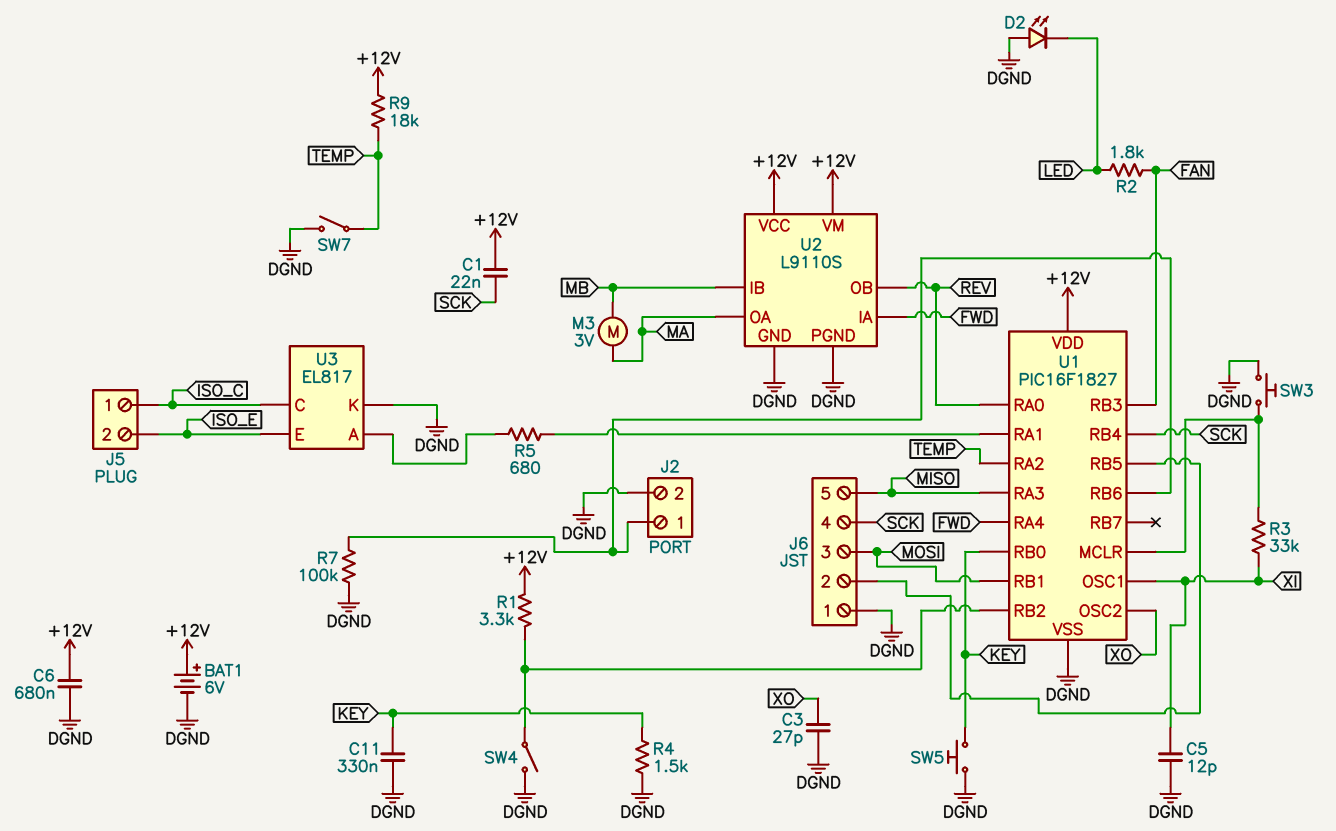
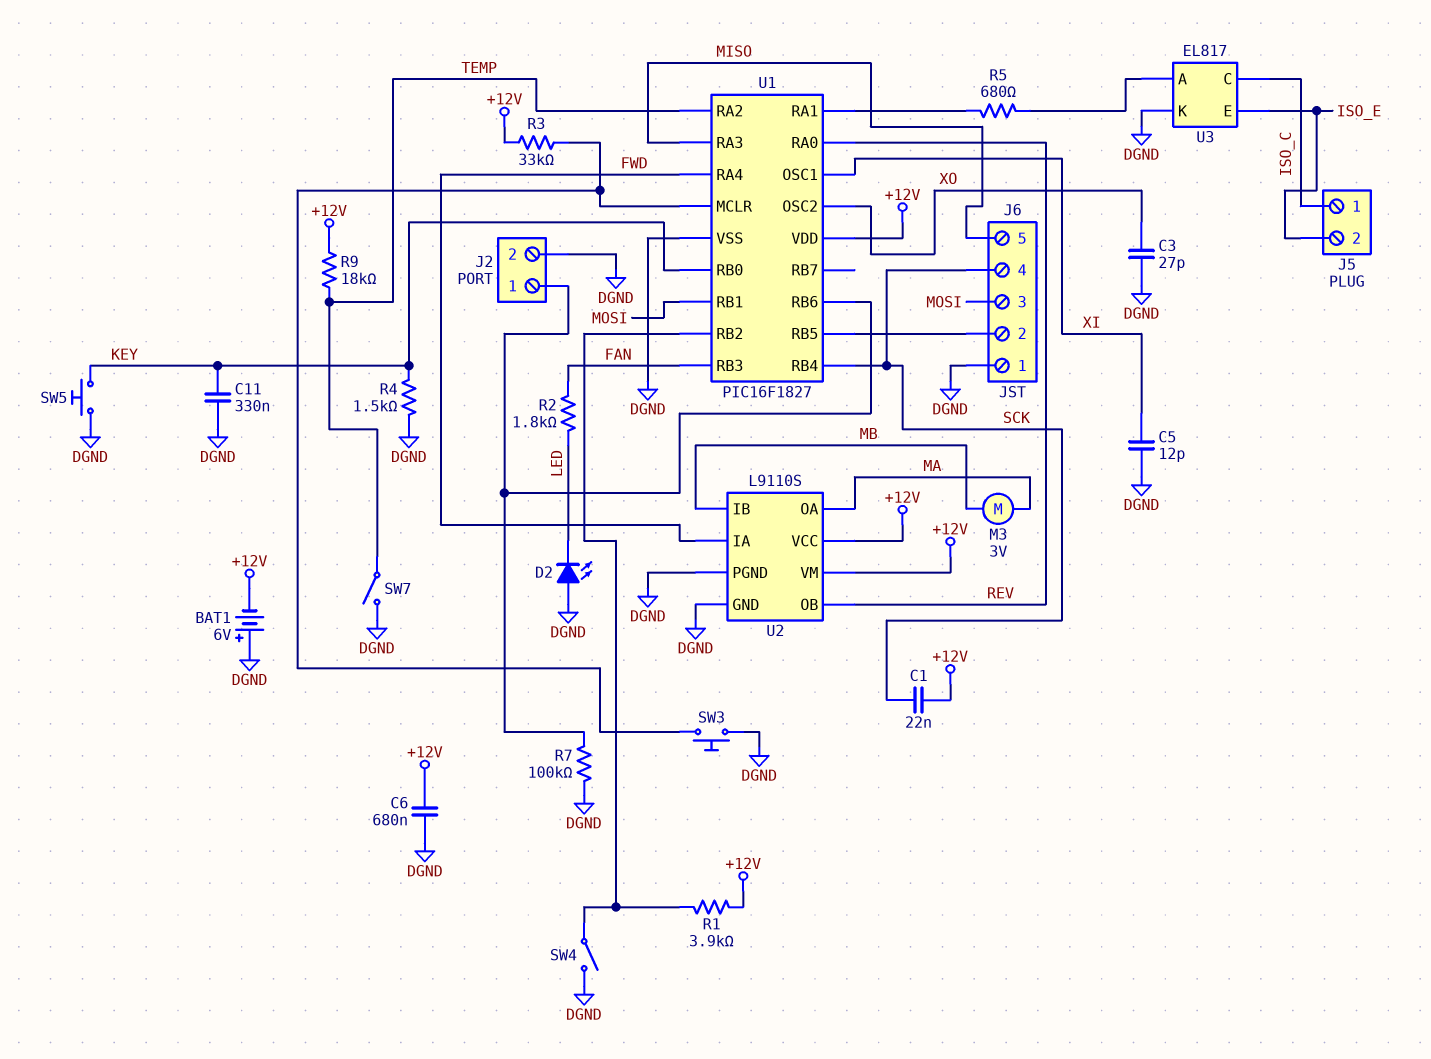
BAT1: 6V (plus +12V, minus DGND) -> 6V (plus DGND, minus +12V)
R1: 3.3k (+12V, U1/RB2) -> 3.9k (+12V, U1/RB2)
R3: 33k (U1/MCLR, XI) -> 33k (+12V, U1/MCLR)

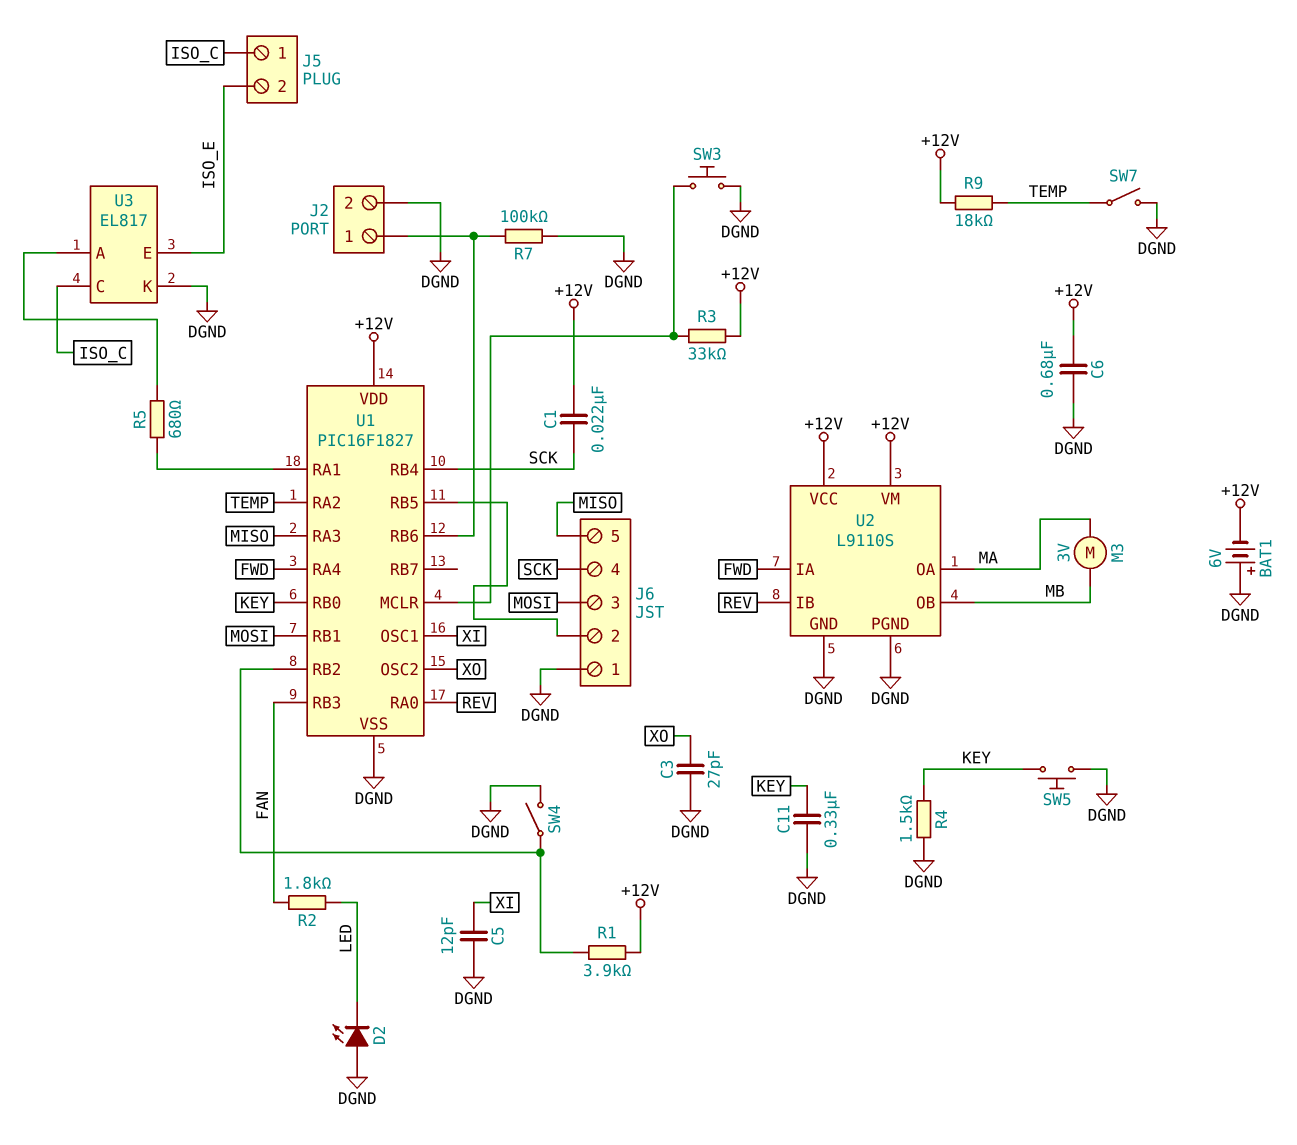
U2 pin IB: MB -> REV
U2 pin OB: REV -> MB

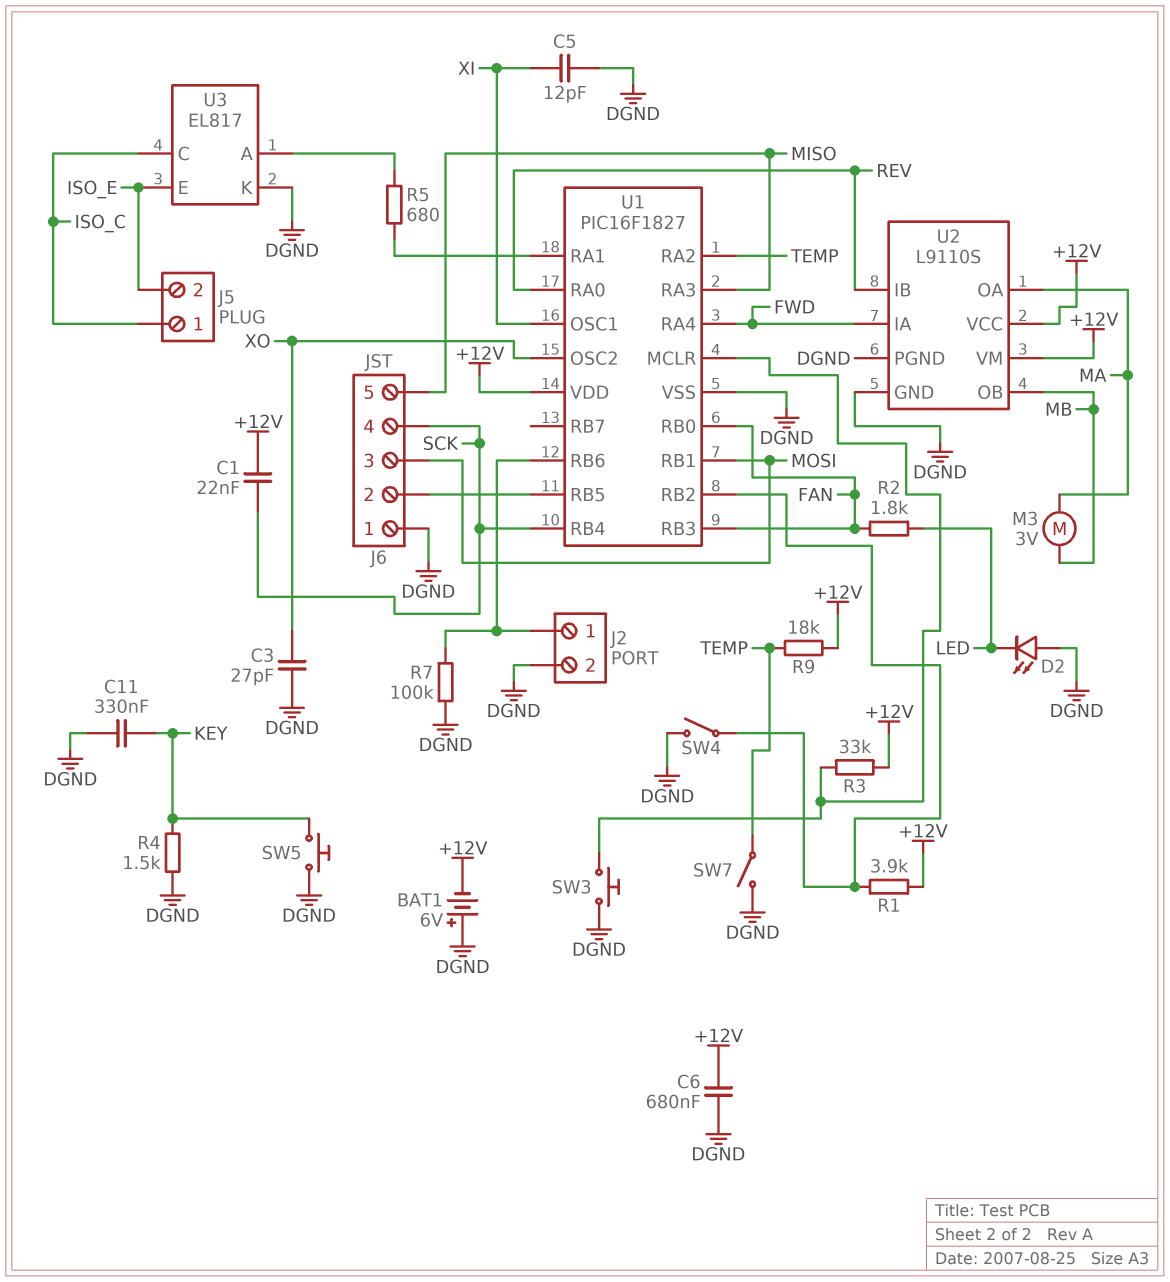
U1 pin RB0: KEY -> FAN

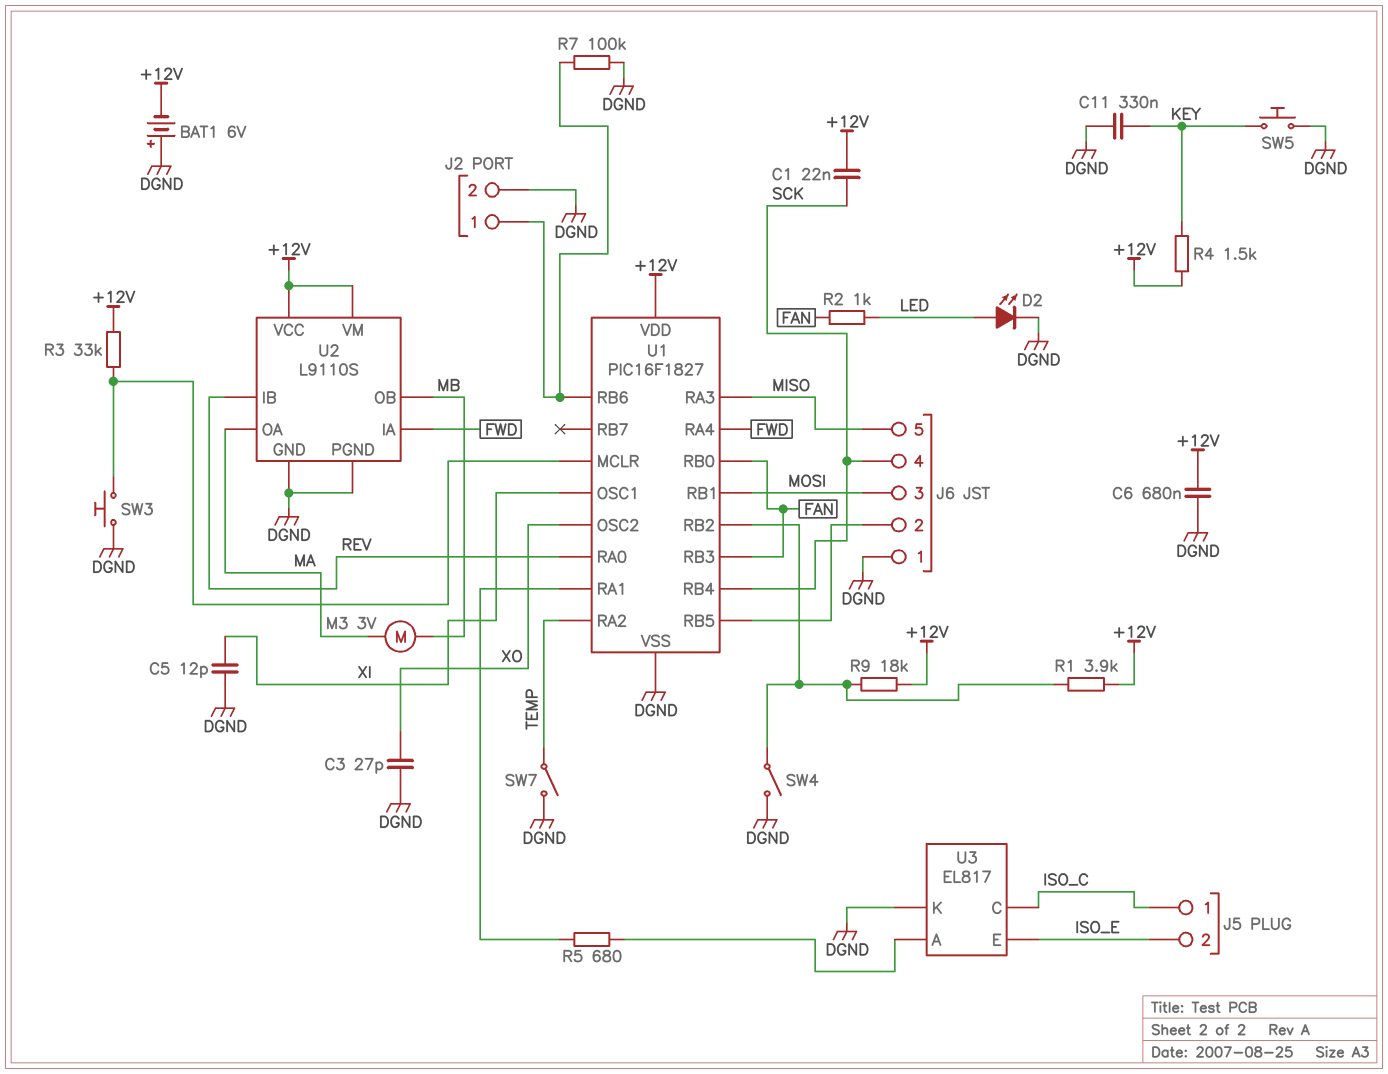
D2: LED (A DGND, K LED) -> LED (A LED, K DGND)
R2: 1.8k (FAN, LED) -> 1k (FAN, LED)
R4: 1.5k (DGND, KEY) -> 1.5k (+12V, KEY)
R9: 18k (+12V, TEMP) -> 18k (+12V, U1/RB2)

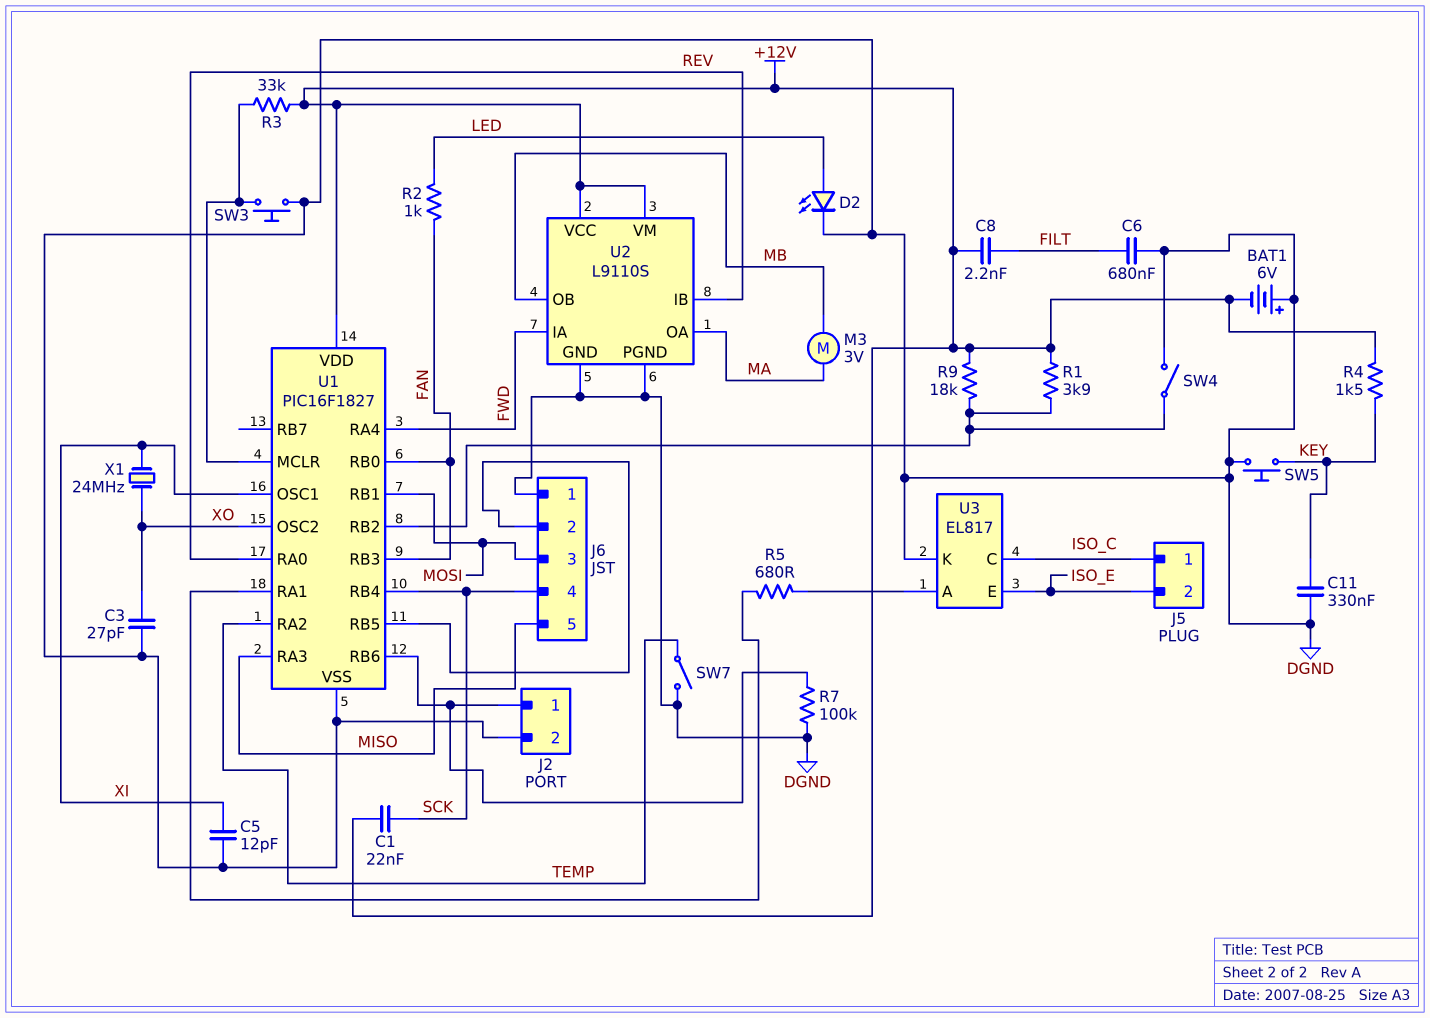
C6: 680nF (+12V, DGND) -> 680nF (DGND, FILT)
C8: none -> 2.2nF (+12V, FILT)
X1: none -> 24MHz (XI, XO)

